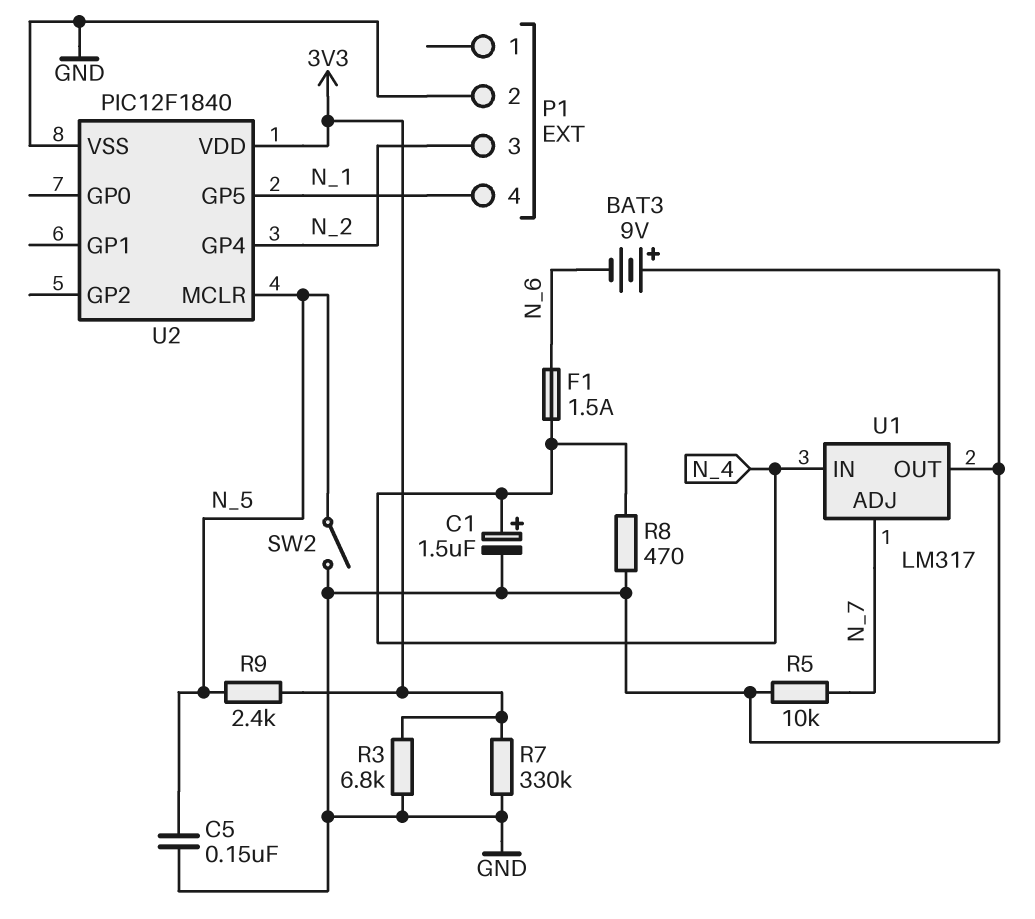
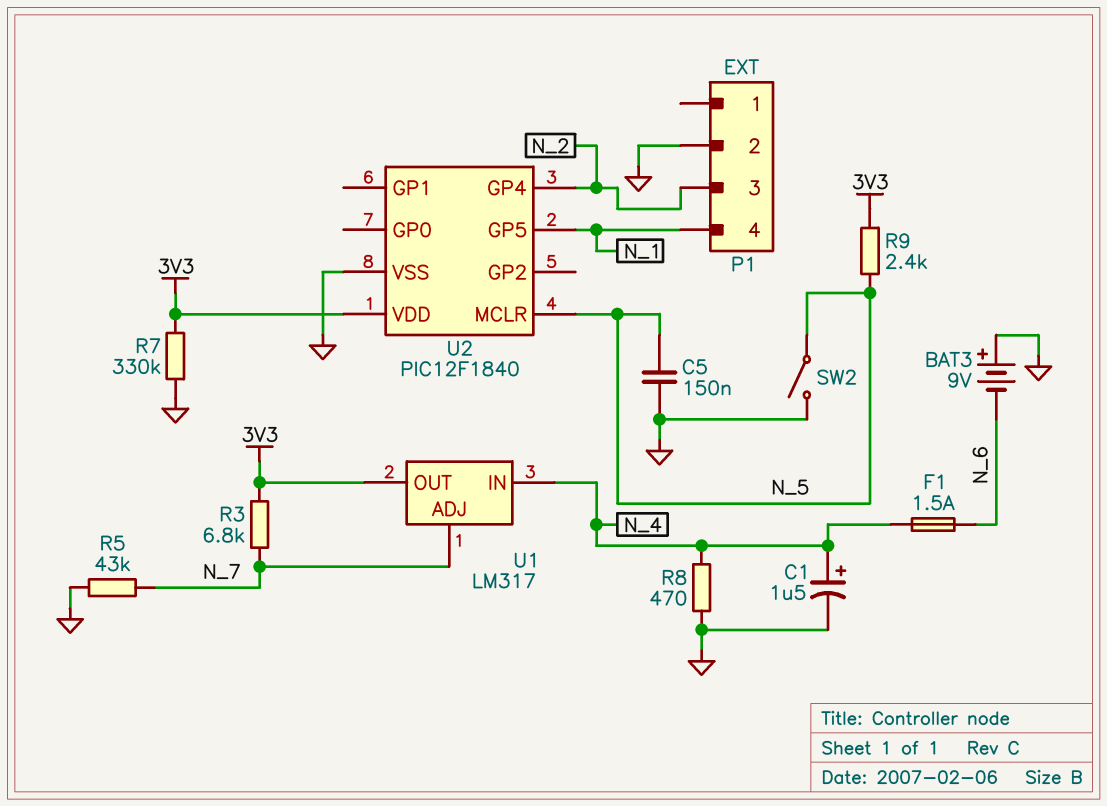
R3: 6.8k (3V3, GND) -> 6.8k (3V3, N_7)
R5: 10k (GND, N_7) -> 43k (GND, N_7)
U1 pin OUT: GND -> 3V3

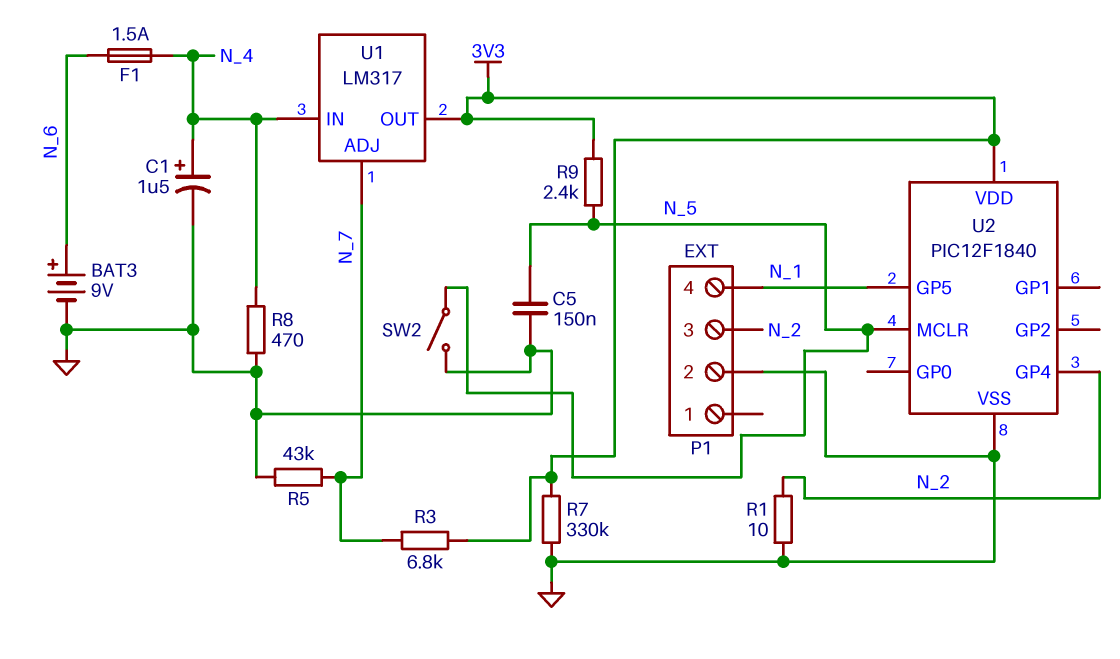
BAT3: 9V (plus GND, minus N_6) -> 9V (plus N_6, minus GND)
R1: none -> 10 (GND, N_2)

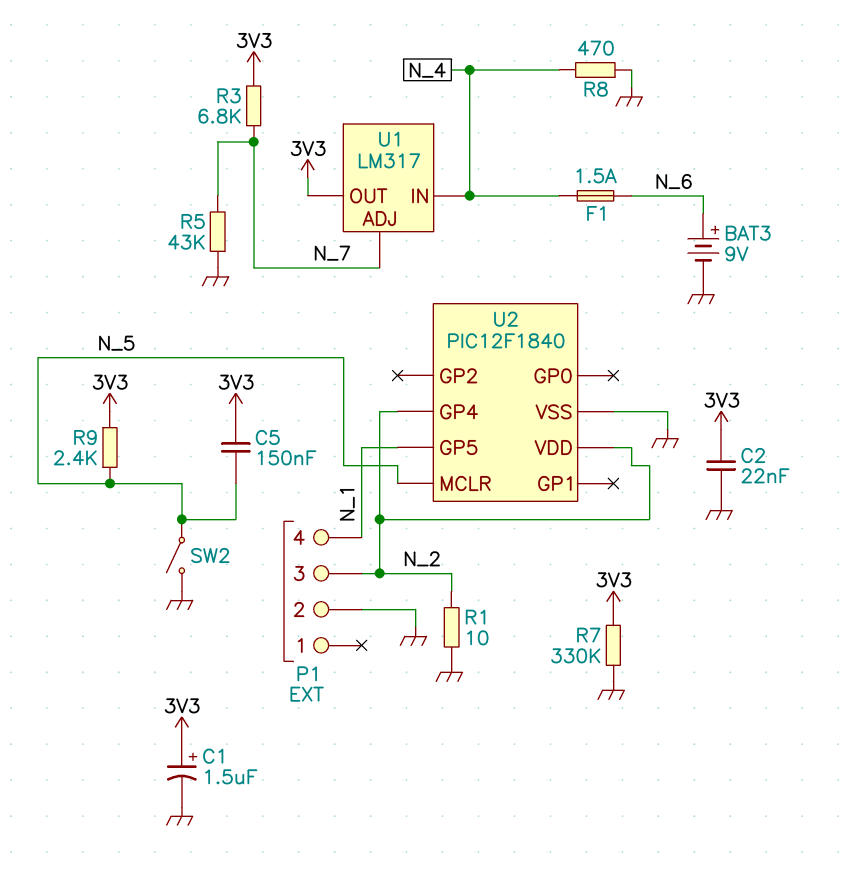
C1: 1.5uF (plus N_4, minus GND) -> 1.5uF (plus 3V3, minus GND)
C2: none -> 22nF (3V3, GND)
C5: 150nF (GND, N_5) -> 150nF (3V3, N_5)
U2 pin VDD: 3V3 -> N_2

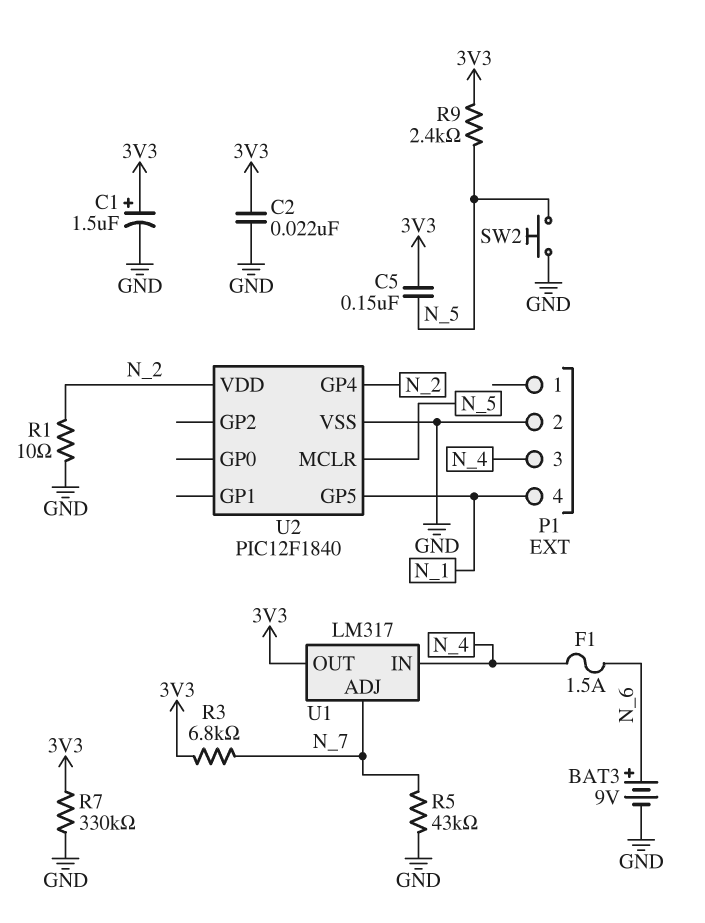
P1 pin 3: N_2 -> N_4
R8: 470 (GND, N_4) -> none
SW2: switch (GND, N_5) -> button (GND, N_5)

